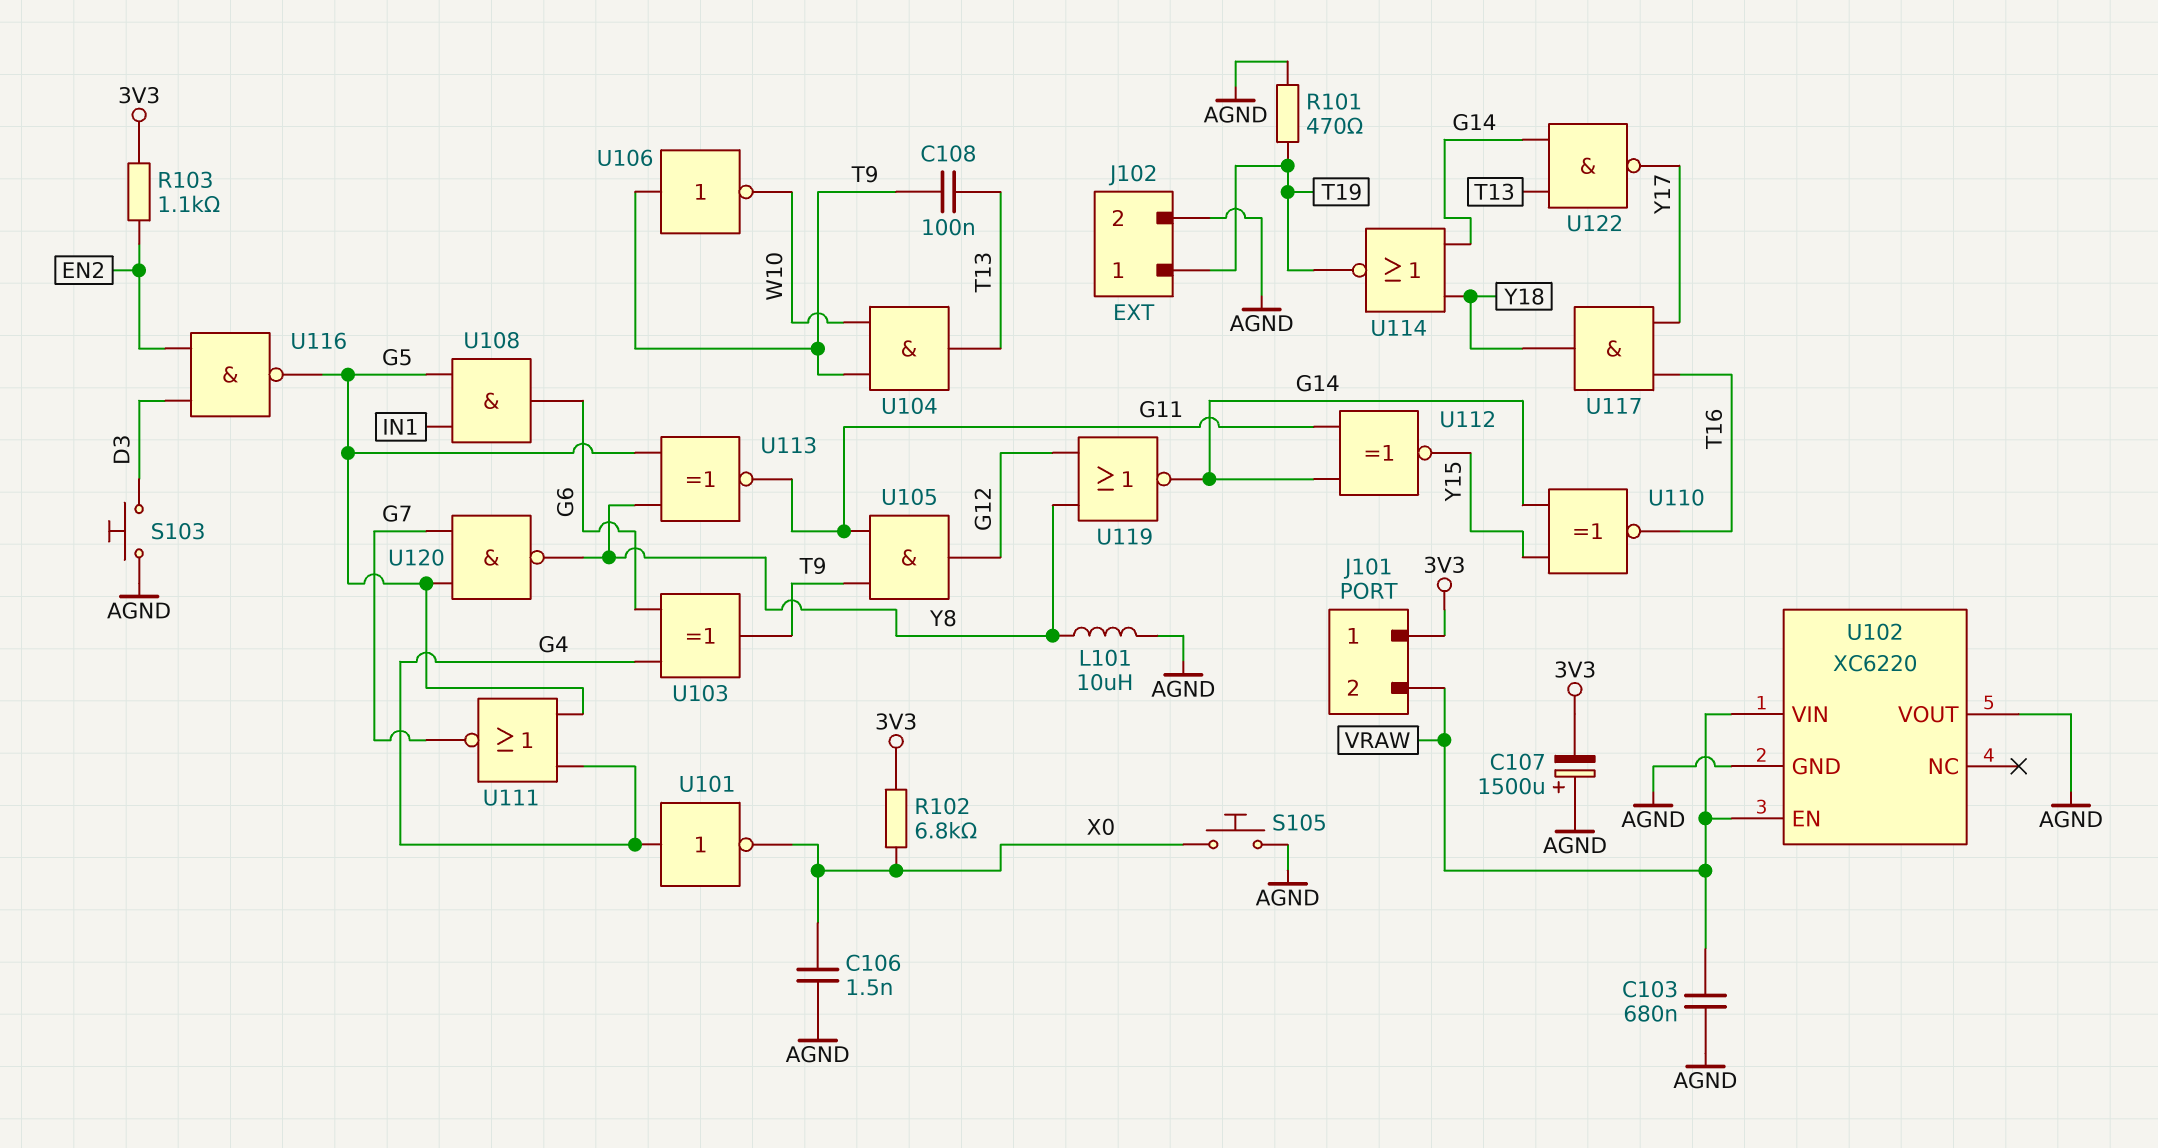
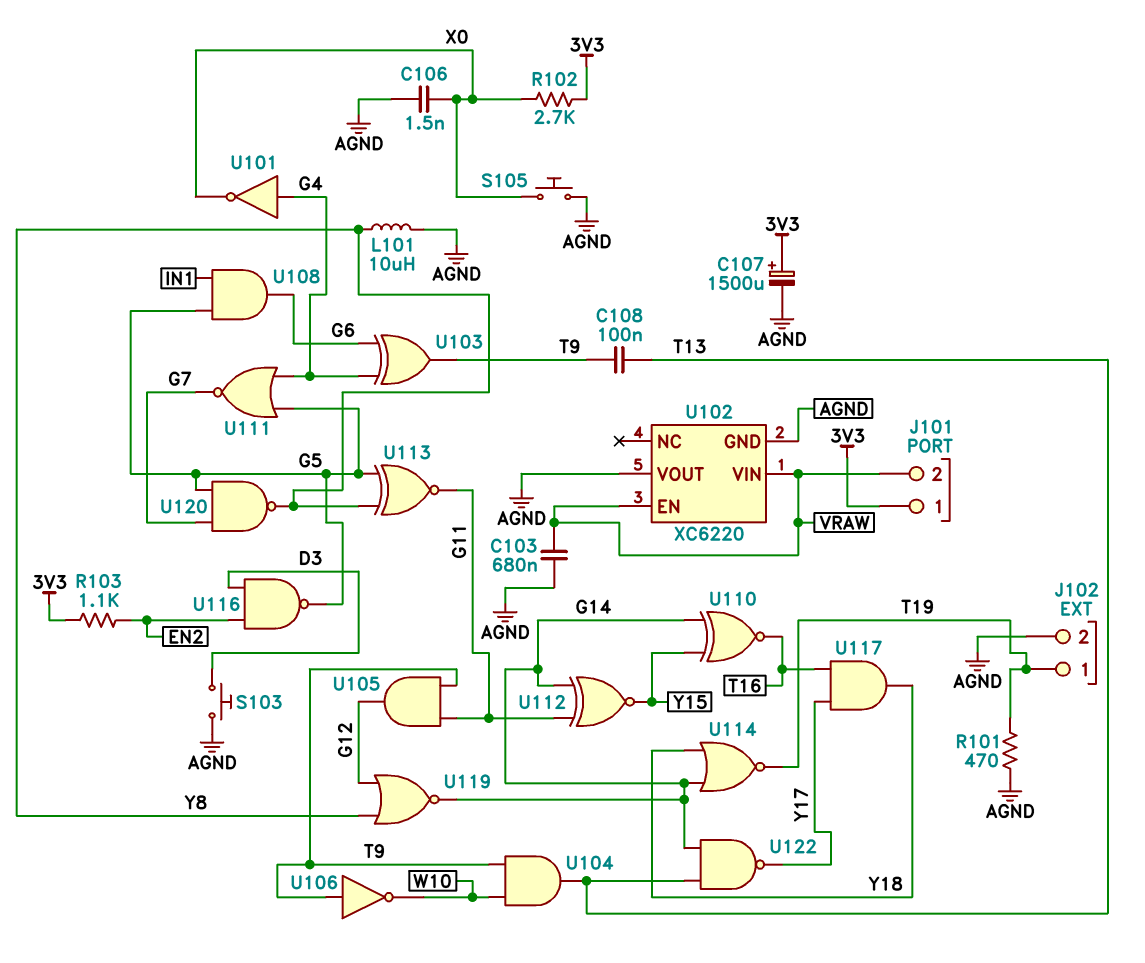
C107: 1500uF (plus AGND, minus 3V3) -> 1500uF (plus 3V3, minus AGND)
R102: 6.8k (3V3, X0) -> 2.7k (3V3, X0)

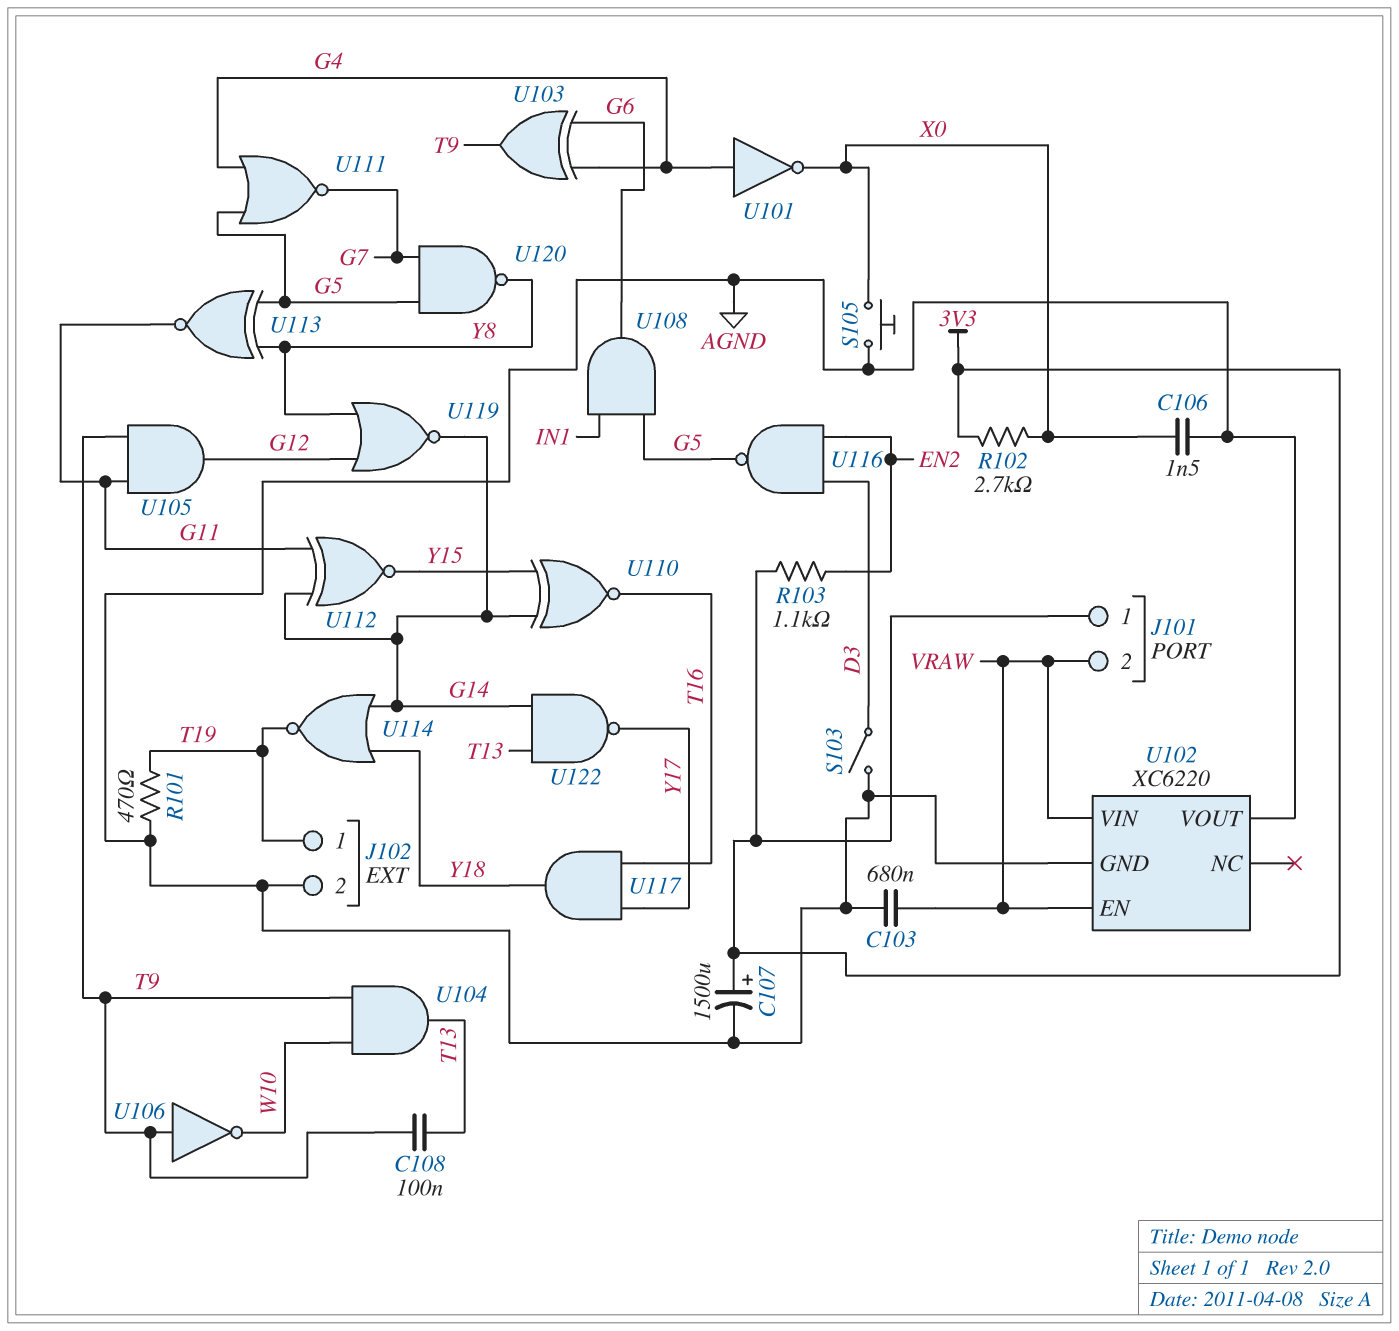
L101: 10uH (AGND, Y8) -> none
S103: button (AGND, D3) -> switch (AGND, D3)

